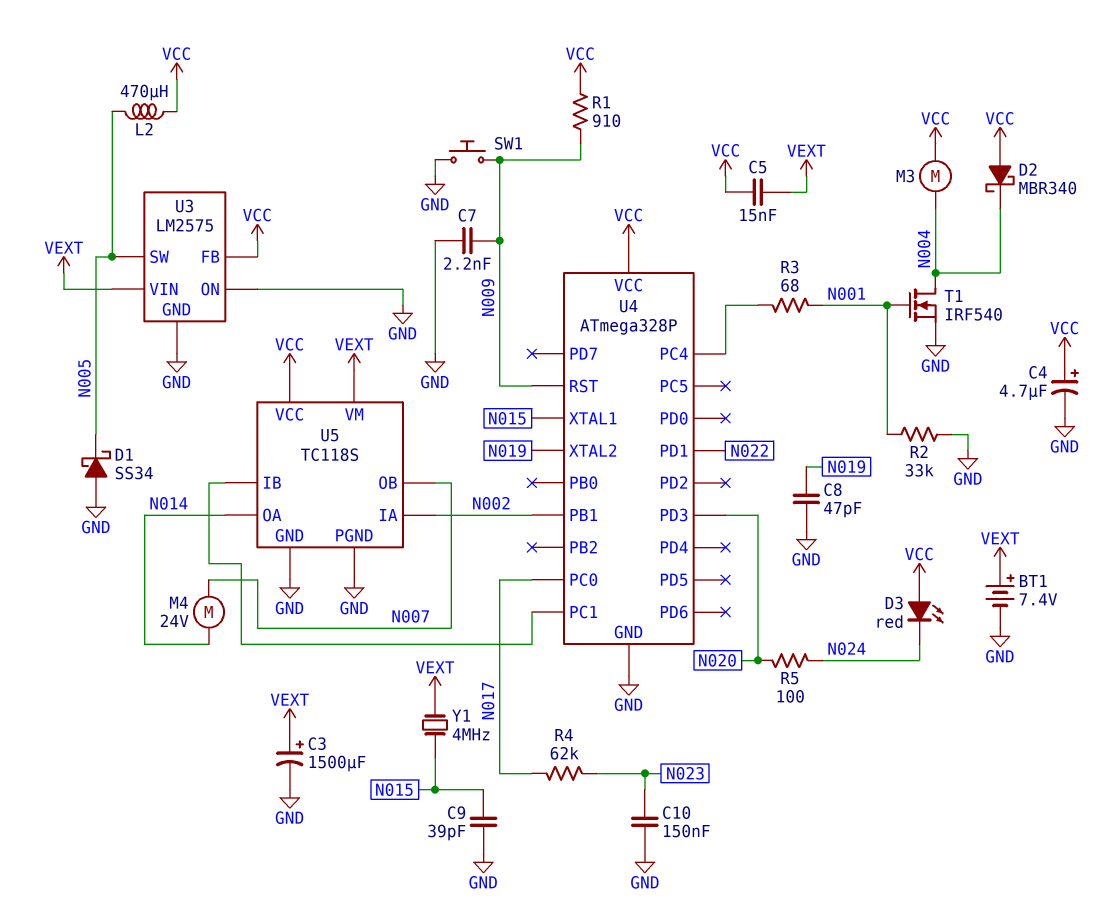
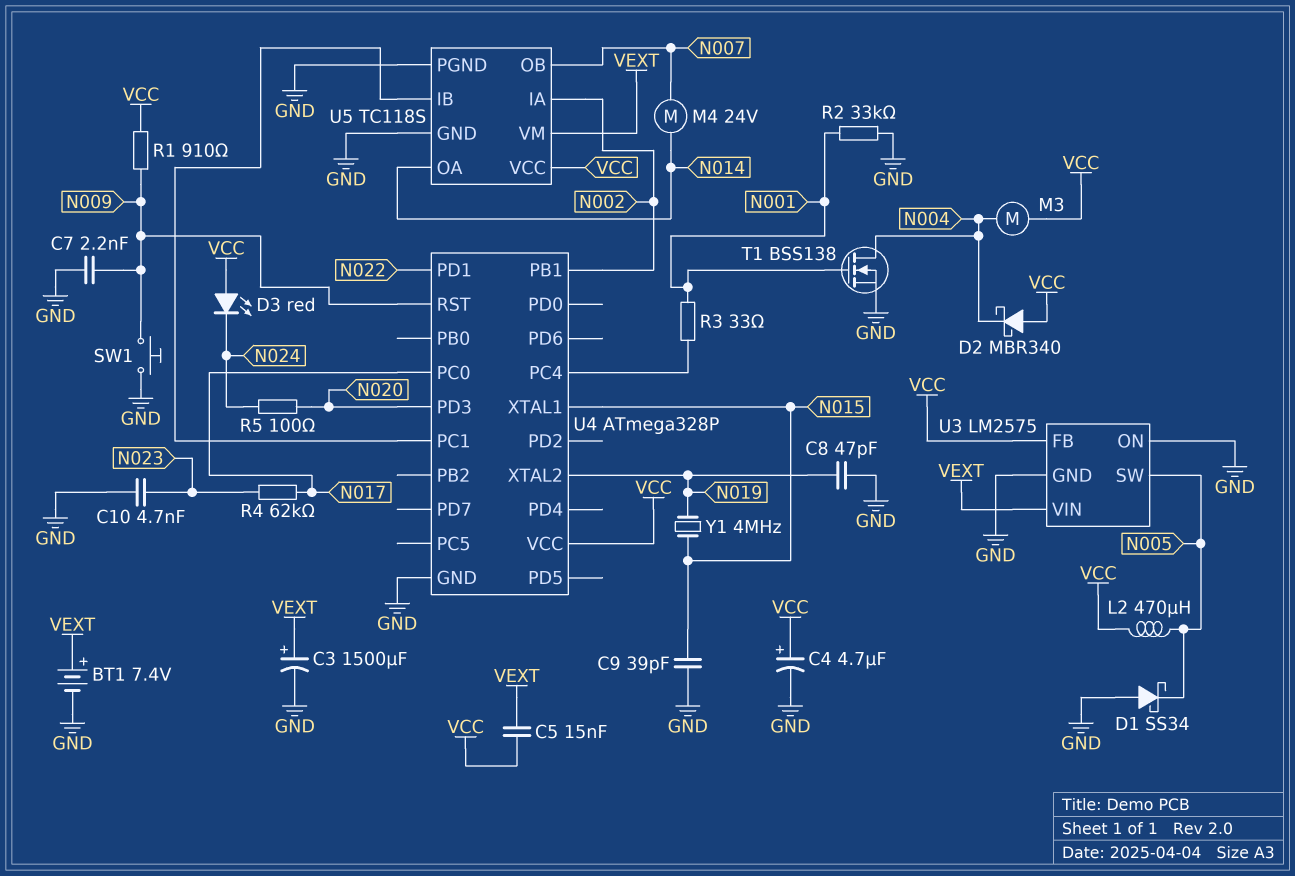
C10: 150nF (GND, N023) -> 4.7nF (GND, N023)
R3: 68 (N001, U4/PC4) -> 33 (N001, U4/PC4)
T1: NMOS IRF540 (G N001, D N004, S GND) -> NMOS BSS138 (G N001, D N004, S GND)
Y1: 4MHz (N015, VEXT) -> 4MHz (N015, N019)

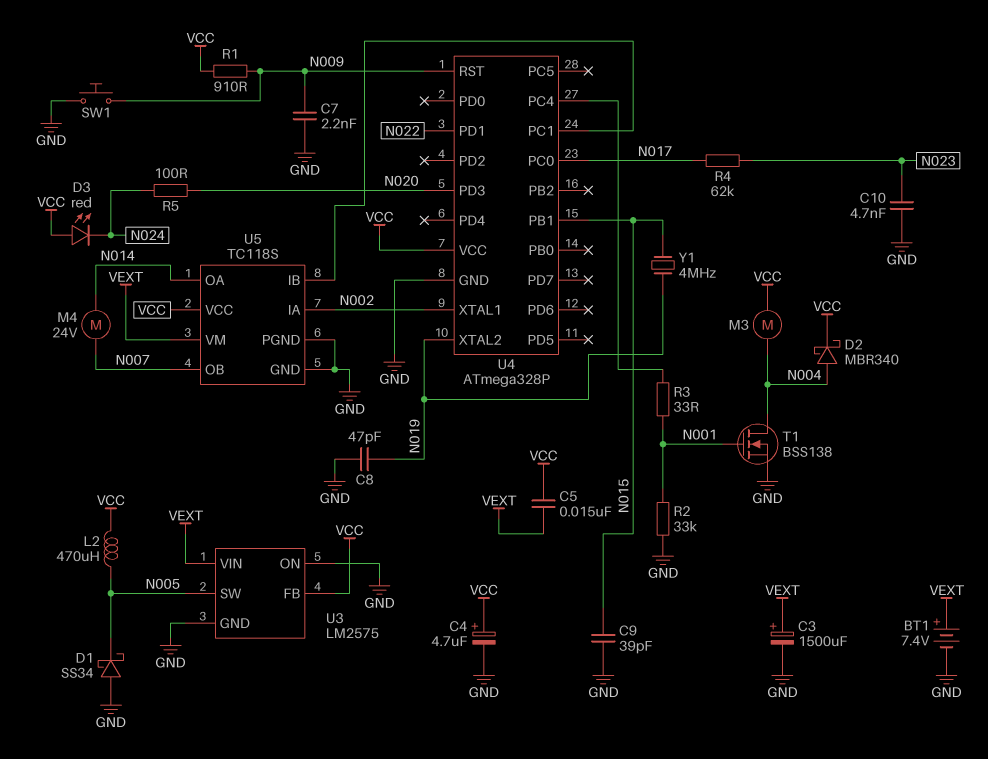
D2: schottky MBR340 (A VCC, K N004) -> schottky MBR340 (A N004, K VCC)
U4 pin PB1: N002 -> N015
U4 pin XTAL1: N015 -> N002

